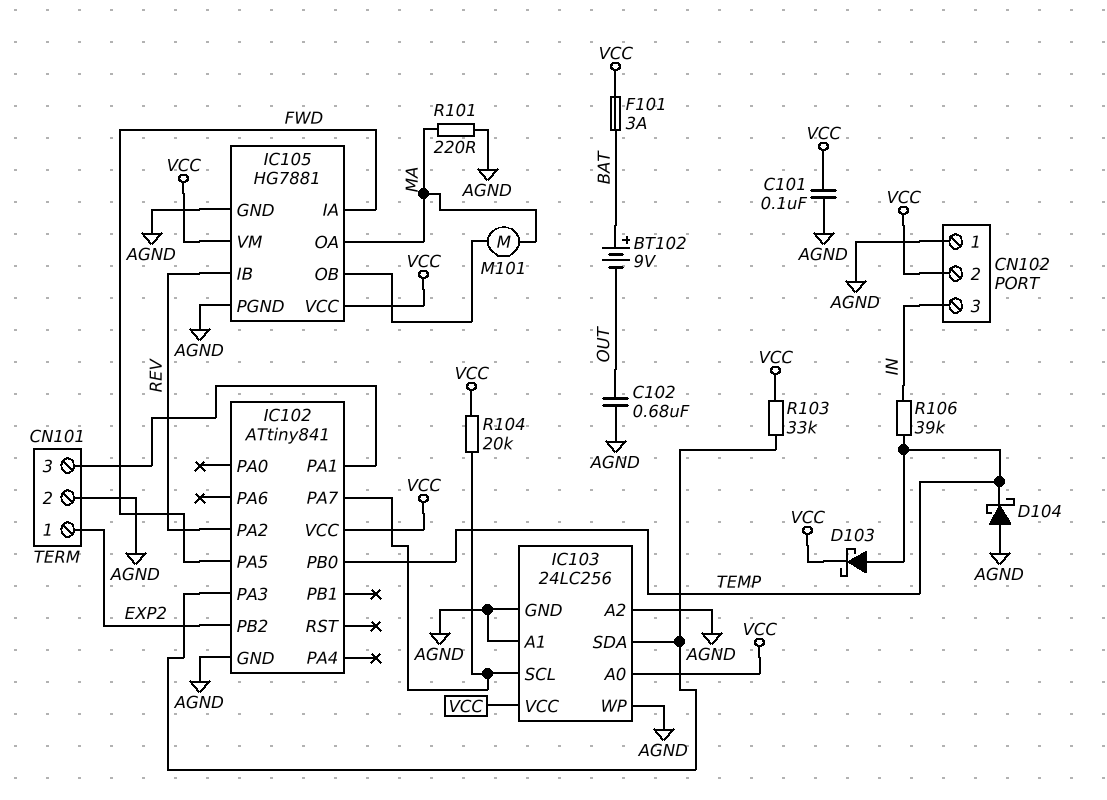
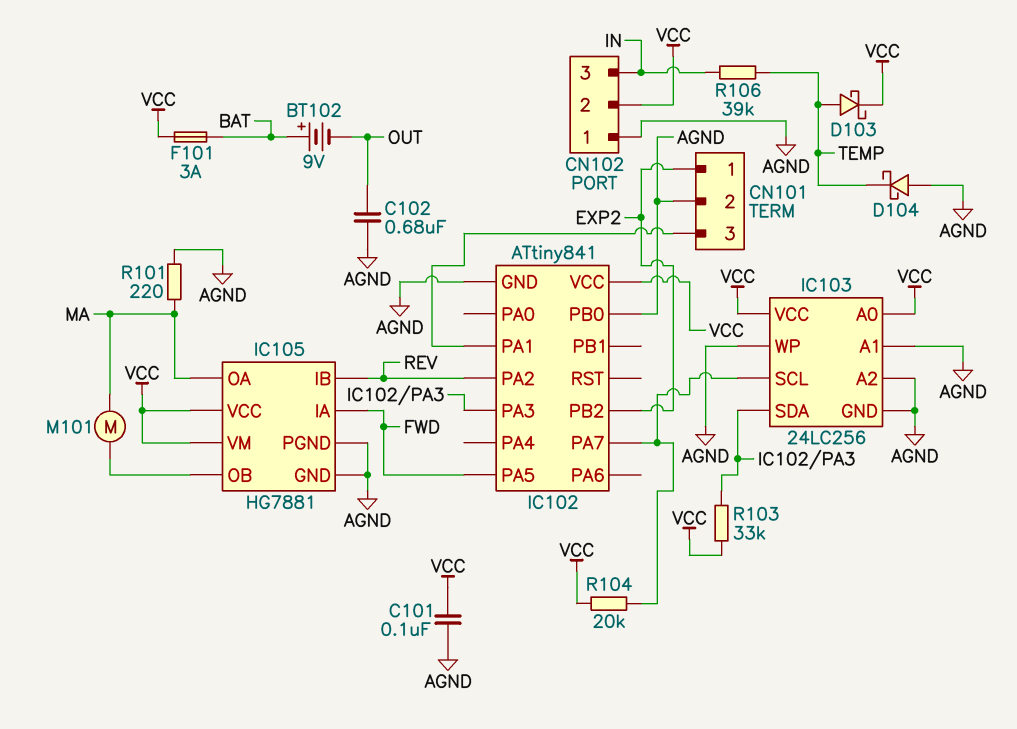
IC102 pin PB0: TEMP -> AGND

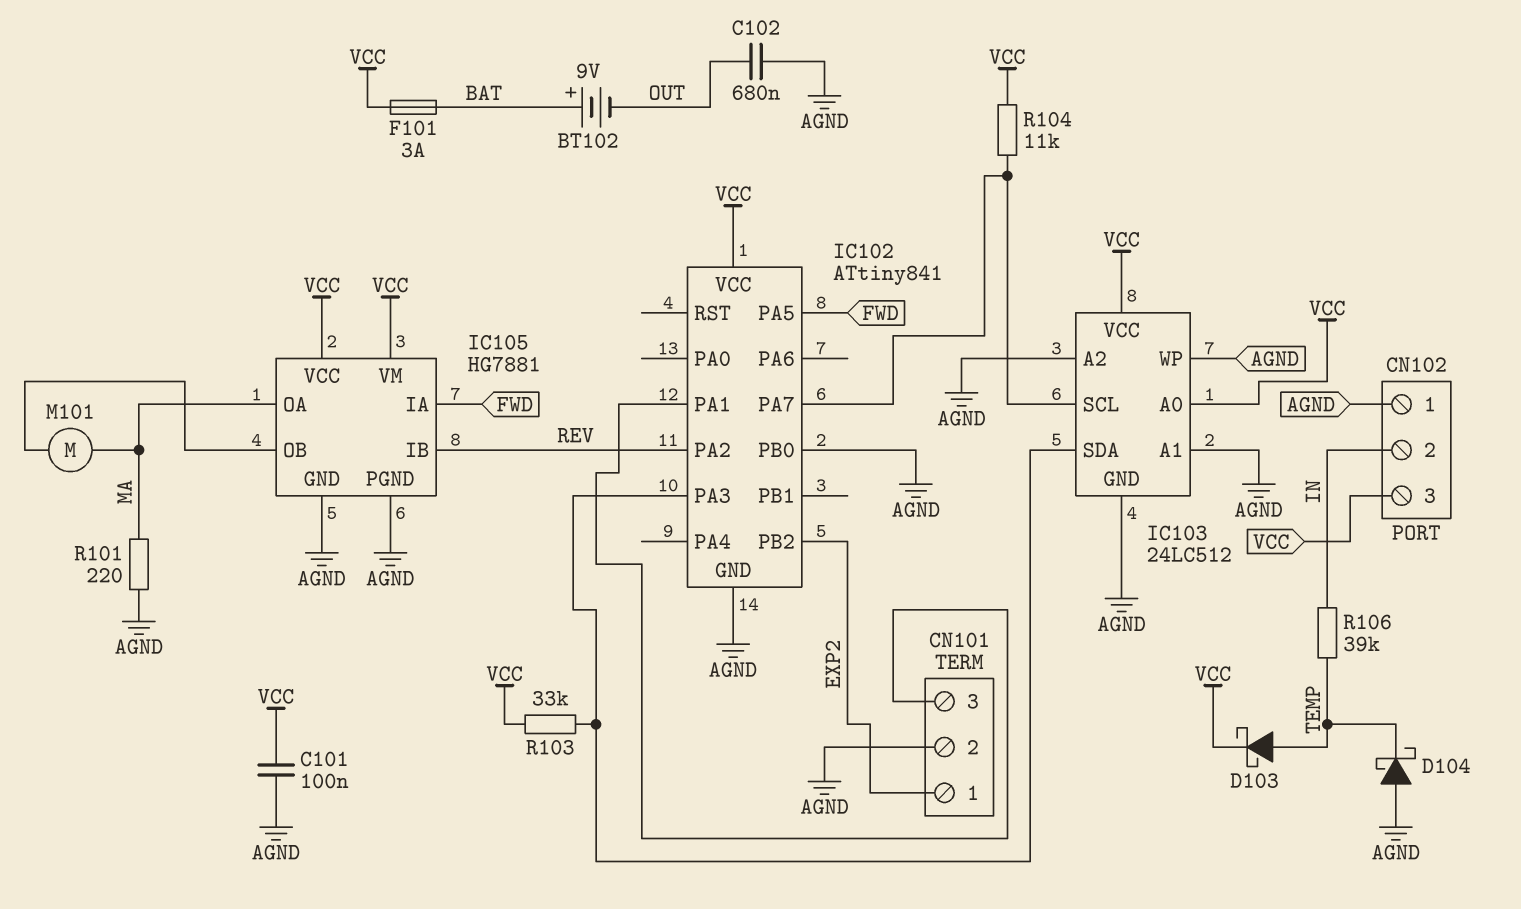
CN102 pin 2: VCC -> IN
CN102 pin 3: IN -> VCC
IC103: 24LC256 -> 24LC512
R104: 20k (IC102/PA7, VCC) -> 11k (IC102/PA7, VCC)

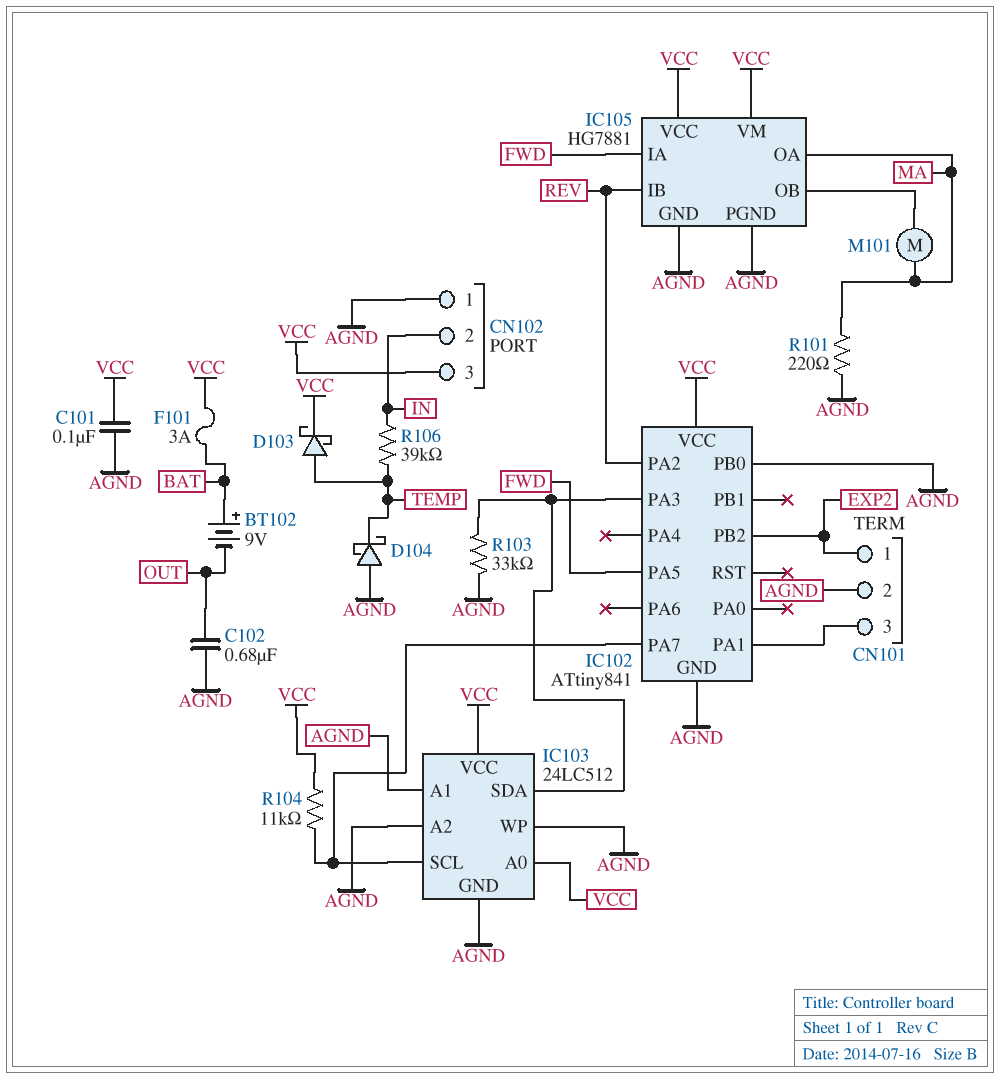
R103: 33k (IC102/PA3, VCC) -> 33k (AGND, IC102/PA3)

